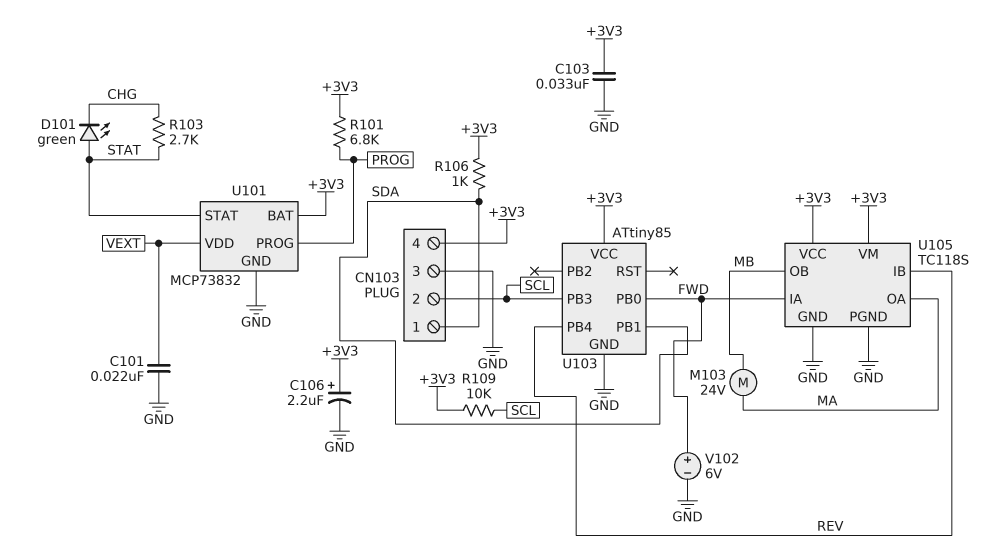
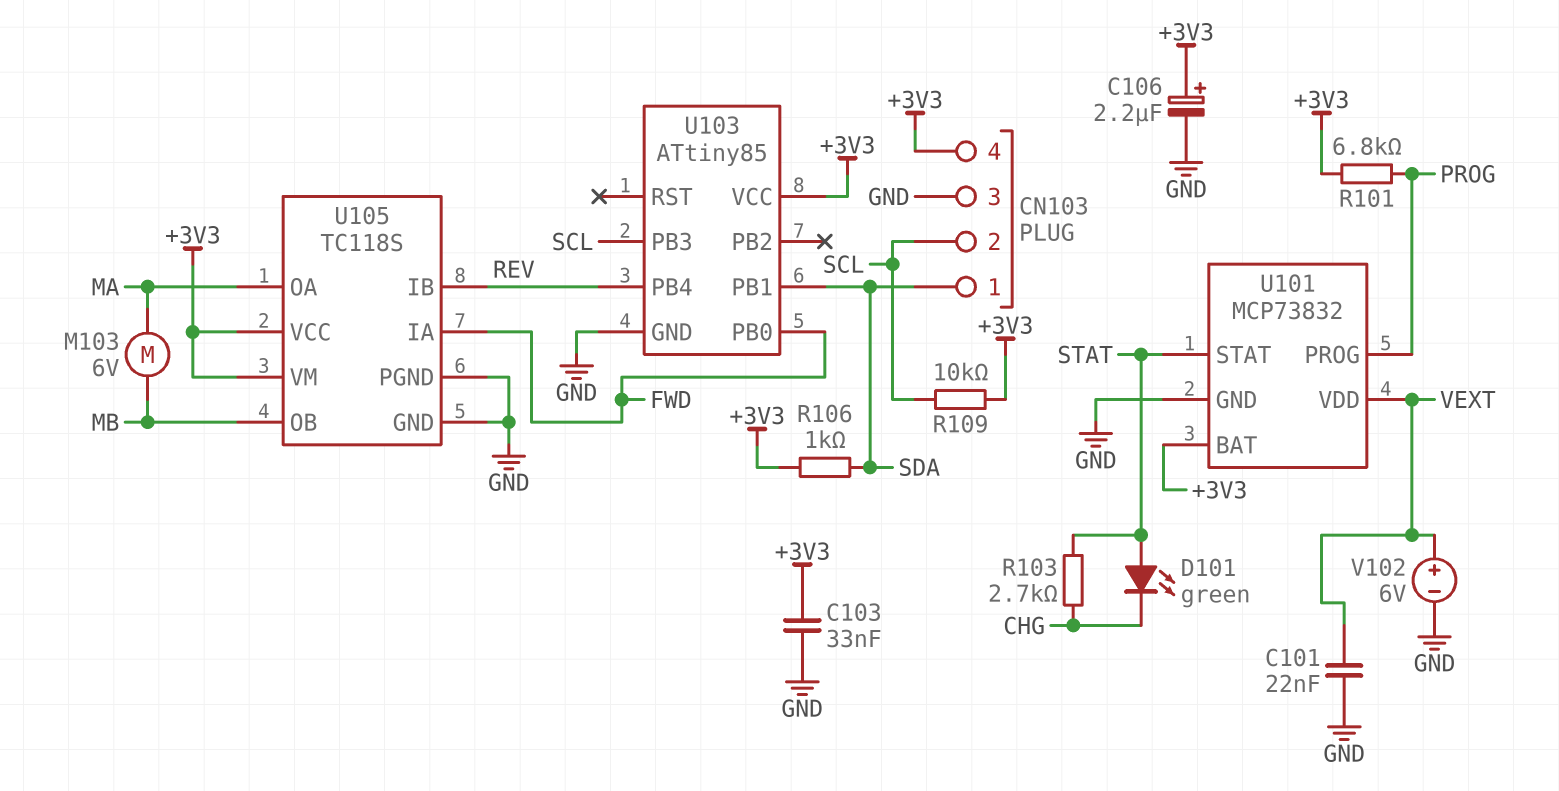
M103: motor 24V (MA, MB) -> motor 6V (MA, MB)
V102: 6V (plus FWD, minus GND) -> 6V (plus VEXT, minus GND)

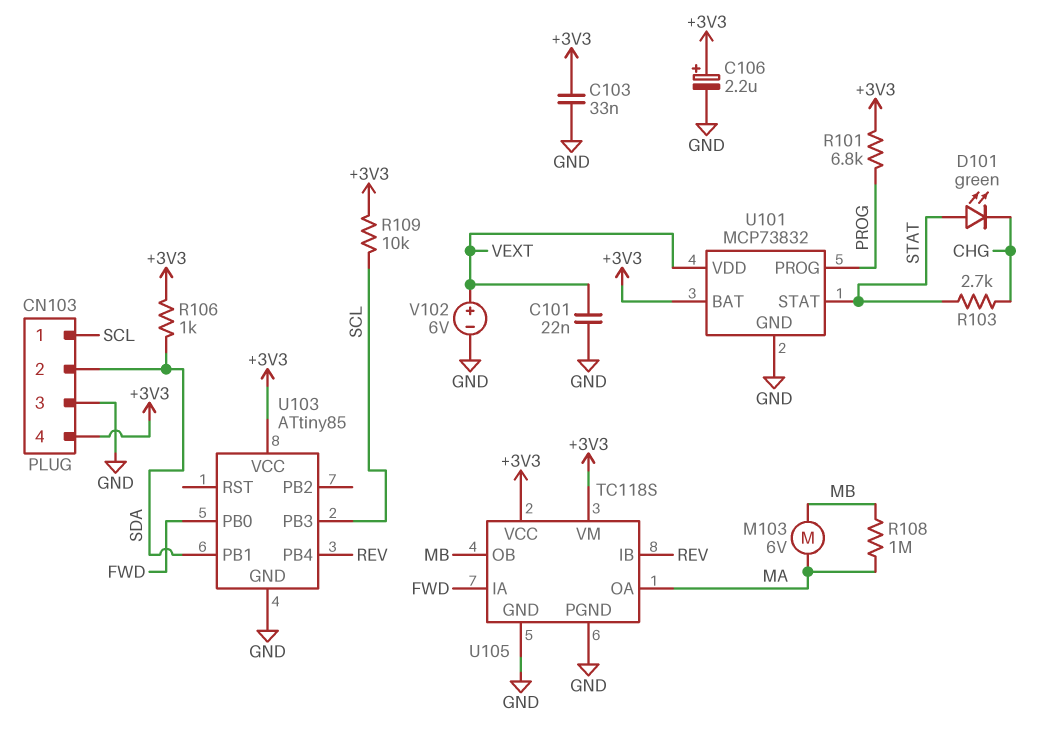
CN103 pin 1: SDA -> SCL
CN103 pin 2: SCL -> SDA
R108: none -> 1M (MA, MB)

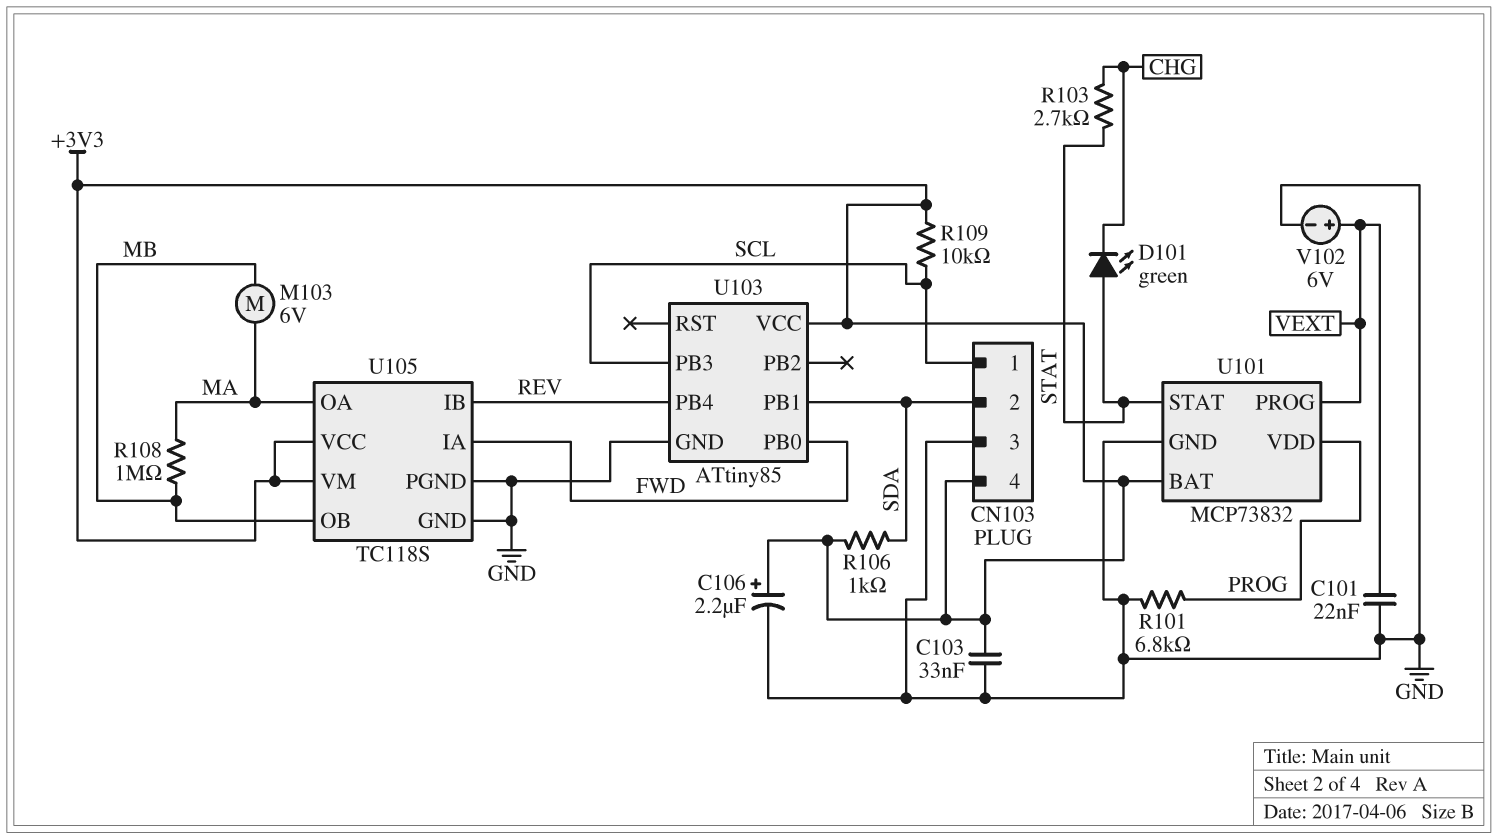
R101: 6.8k (+3V3, PROG) -> 6.8k (GND, PROG)
U101 pin PROG: PROG -> VEXT
U101 pin VDD: VEXT -> PROG

